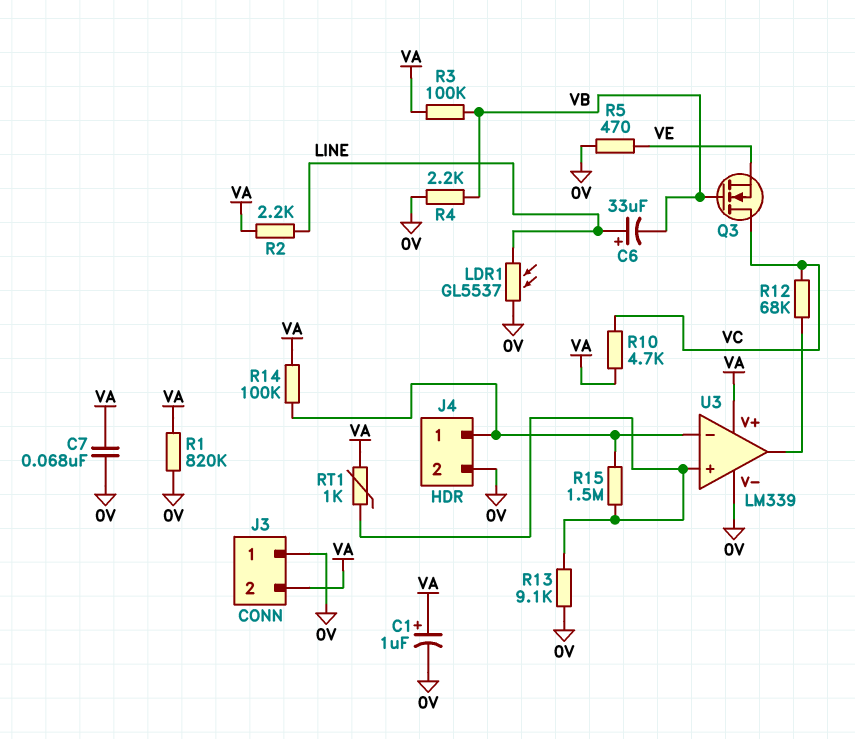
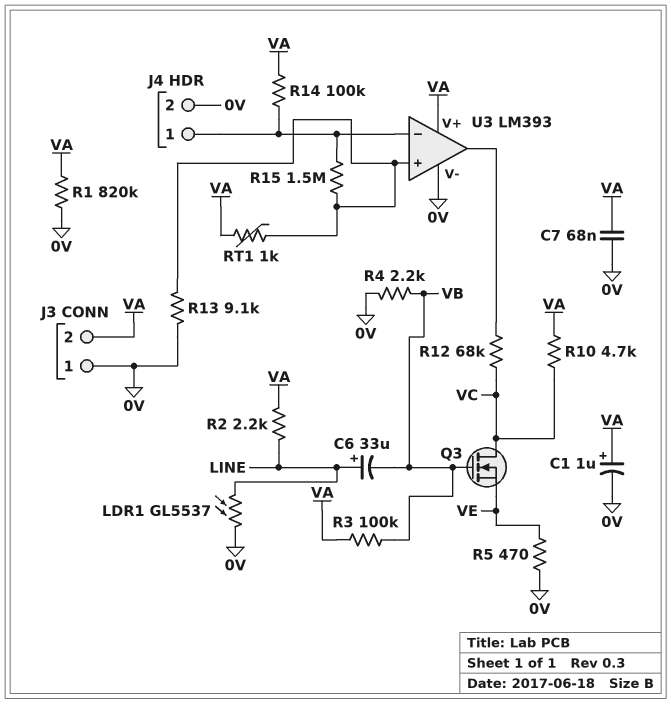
U3: LM339 -> LM393

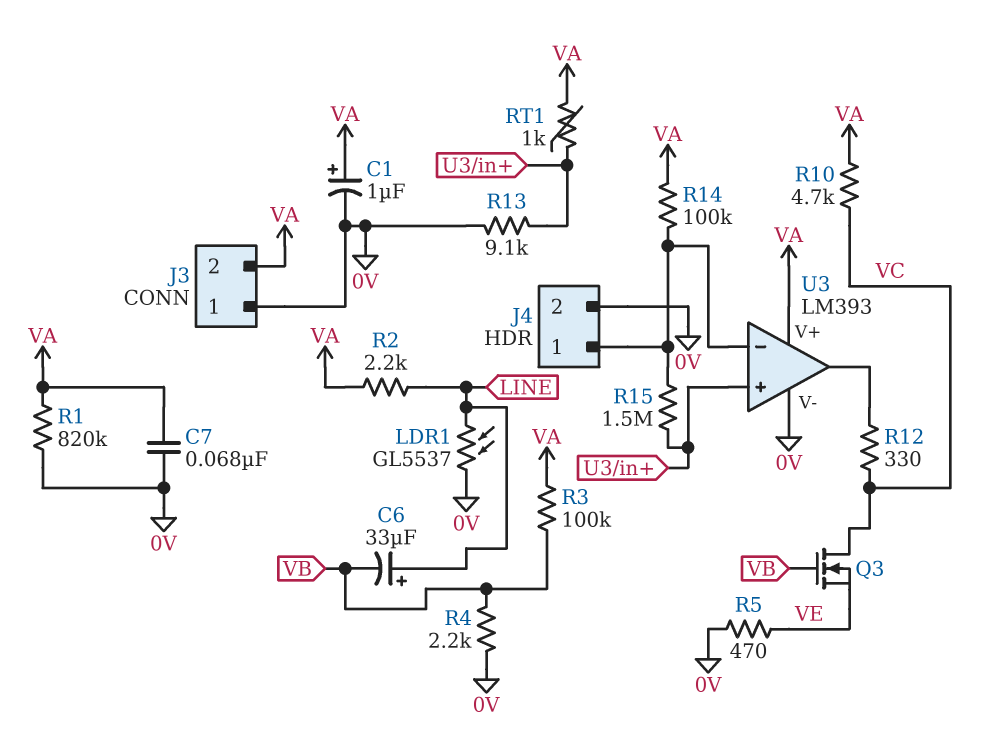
R12: 68k (U3/out, VC) -> 330 (U3/out, VC)

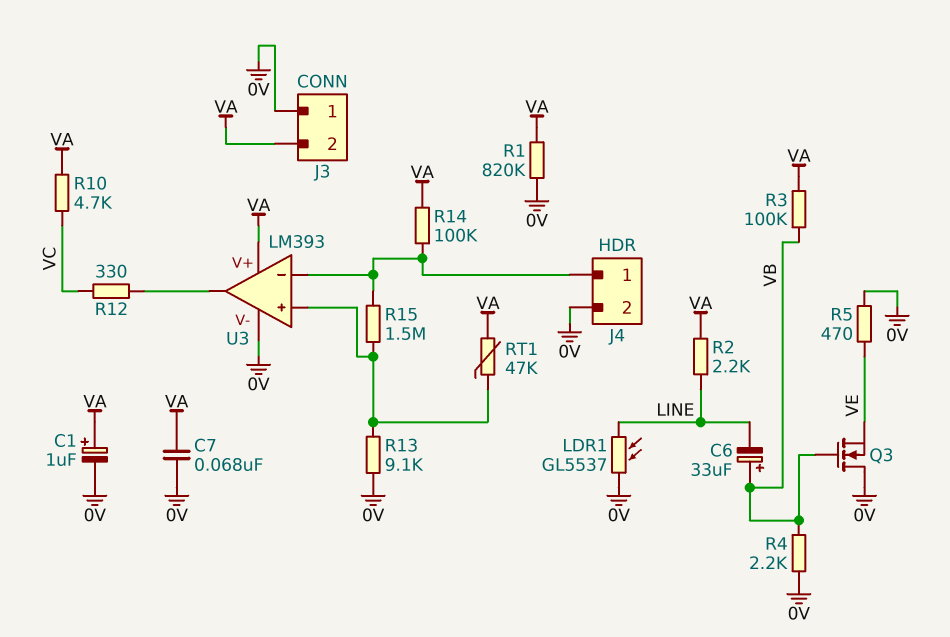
C6: 33uF (plus LINE, minus VB) -> 33uF (plus VB, minus LINE)
Q3: NMOS (G VB, D VC, S VE) -> NMOS (G VB, D 0V, S VE)
RT1: 1k (U3/in+, VA) -> 47k (U3/in+, VA)

